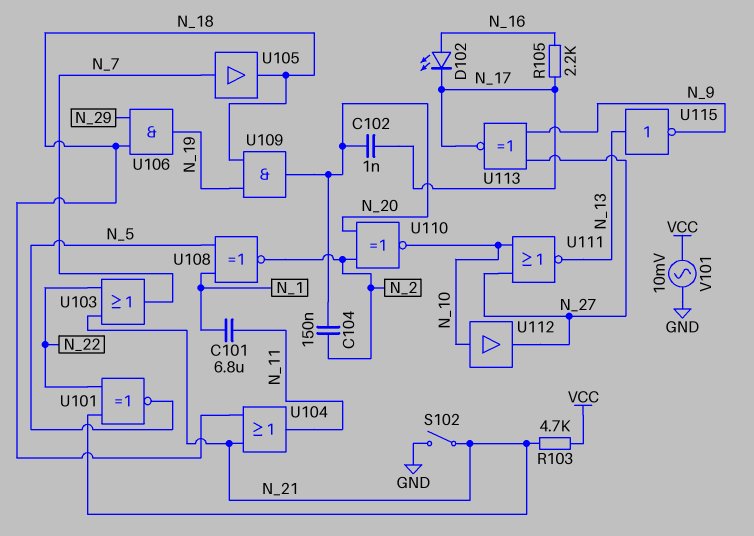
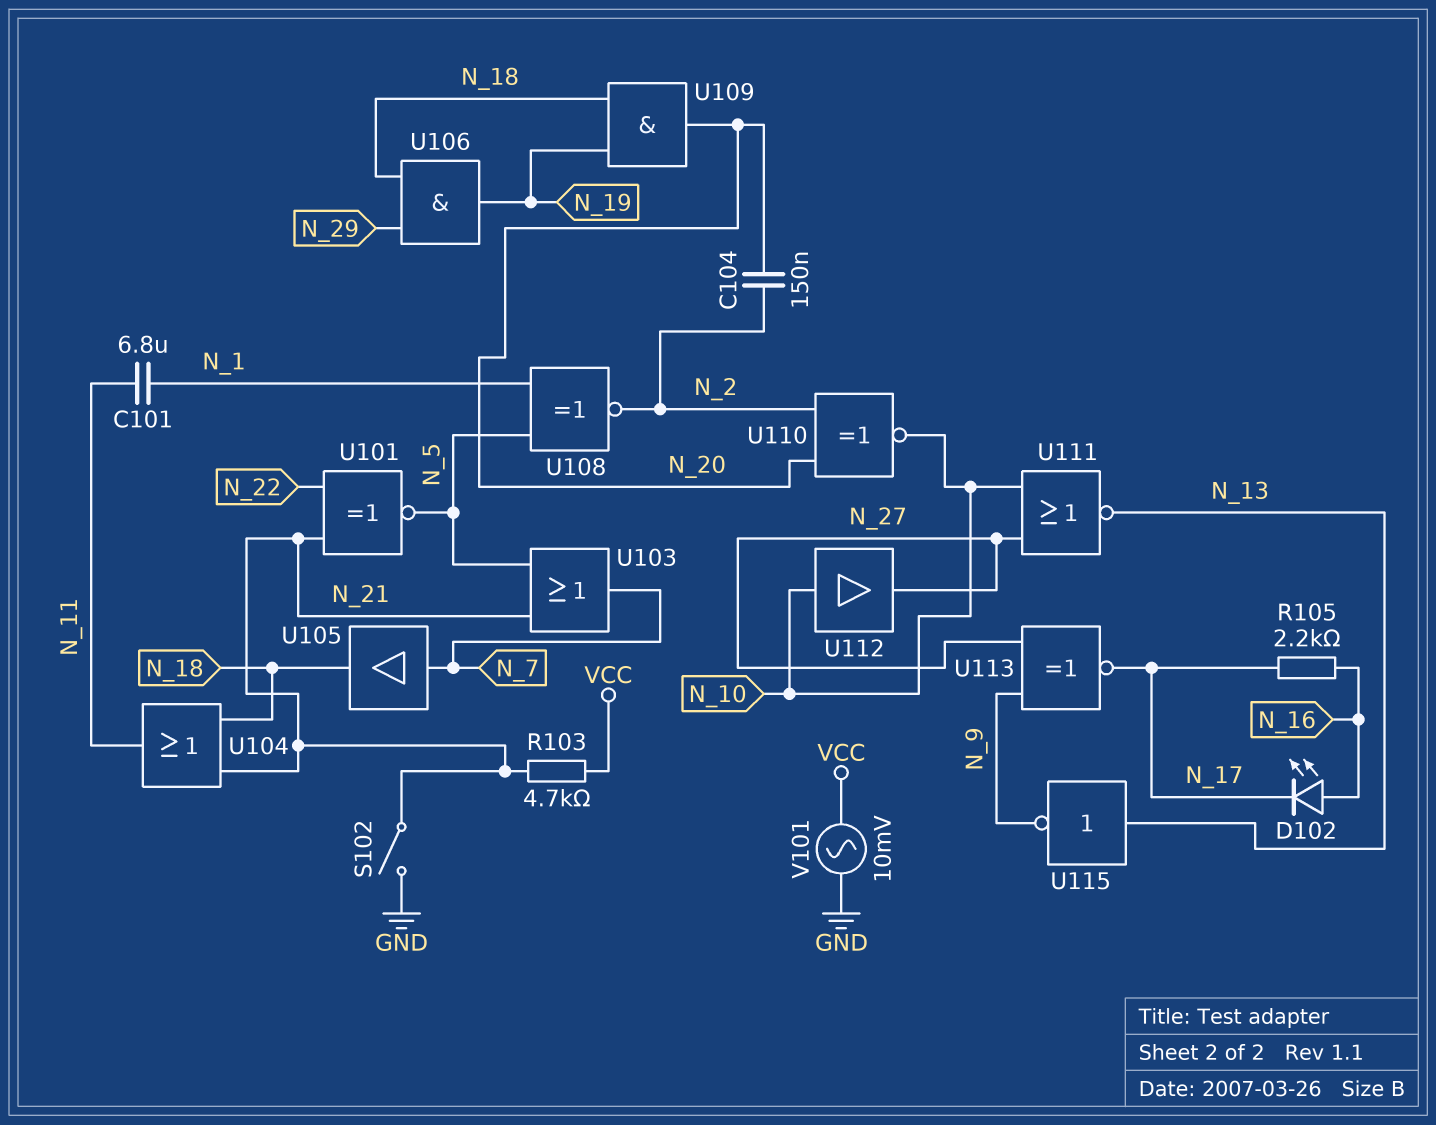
C102: 1nF (N_17, N_20) -> none
U103: OR (in N_21, in N_22, out N_7) -> OR (in N_5, in N_21, out N_7)

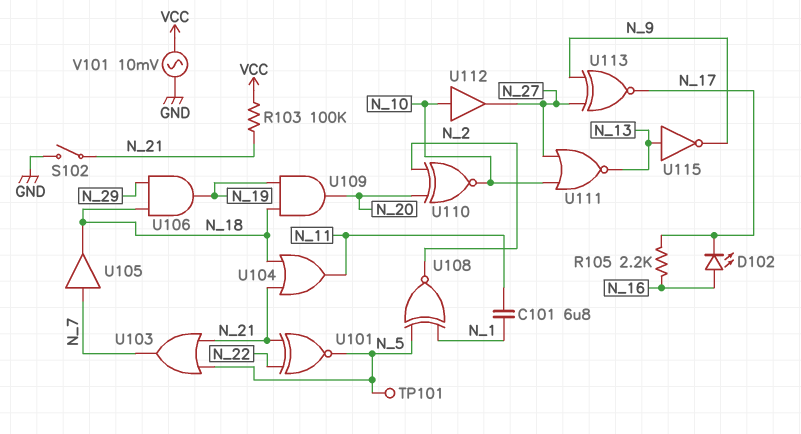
C104: 150nF (N_2, N_20) -> none
R103: 4.7k (N_21, VCC) -> 100k (N_21, VCC)
TP101: none -> test point (N_5)

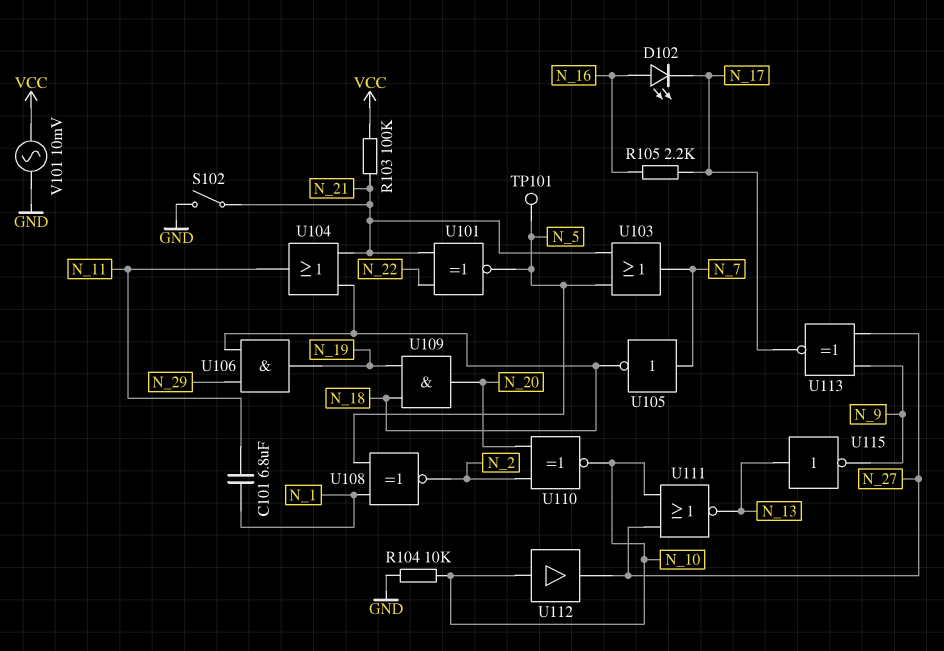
R104: none -> 10k (GND, N_10)
U105: buffer (in N_7, out N_18) -> NOT (in N_7, out N_18)

